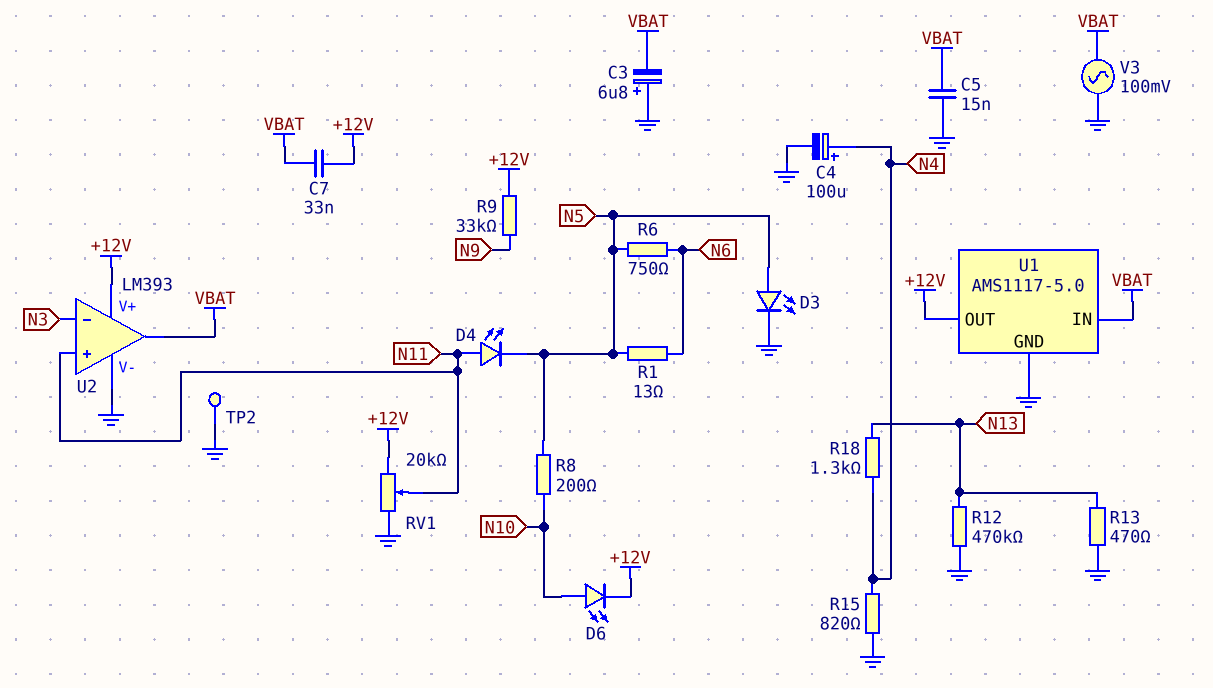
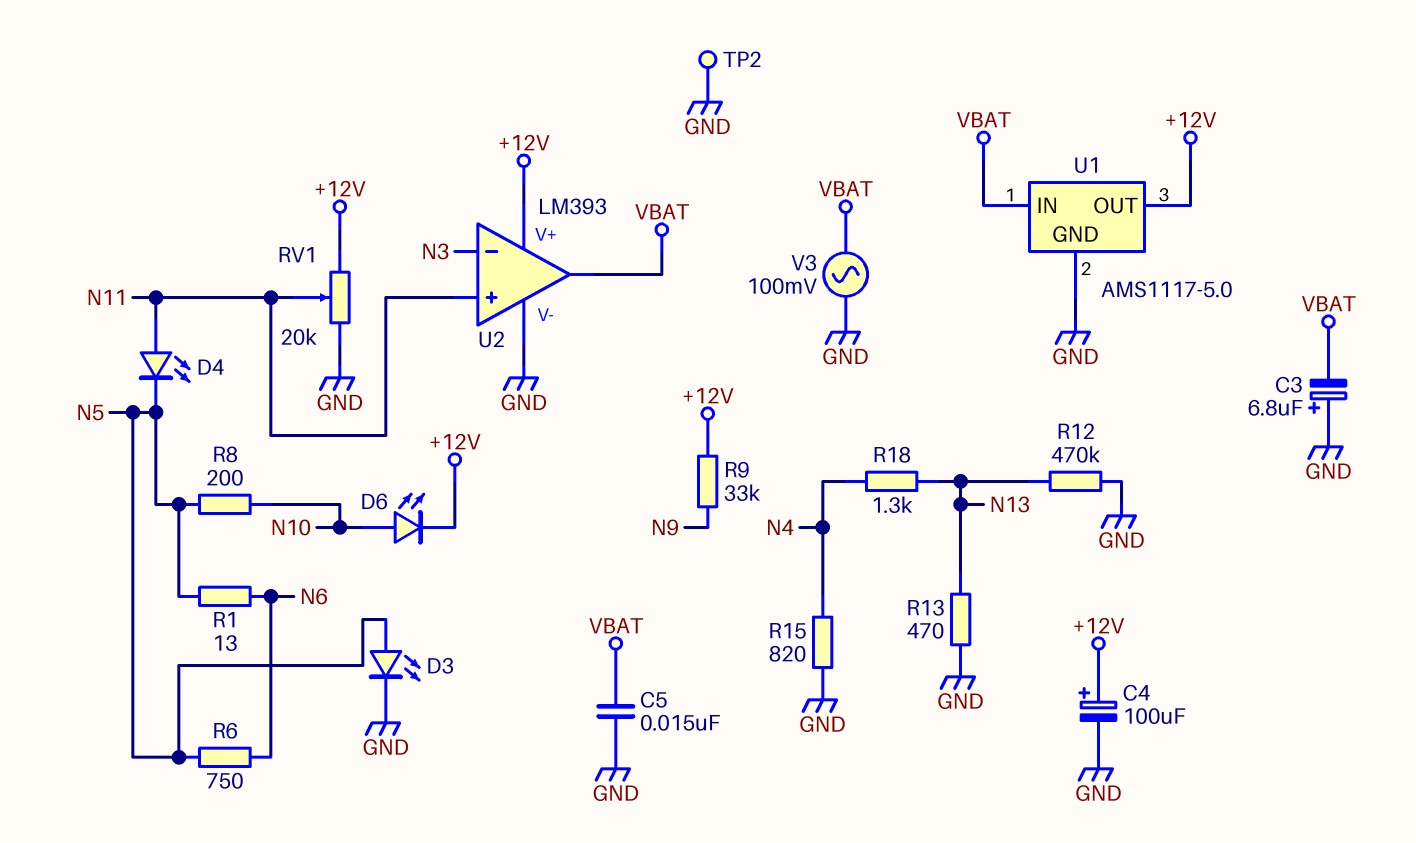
C4: 100uF (plus N4, minus GND) -> 100uF (plus +12V, minus GND)
C7: 33nF (+12V, VBAT) -> none

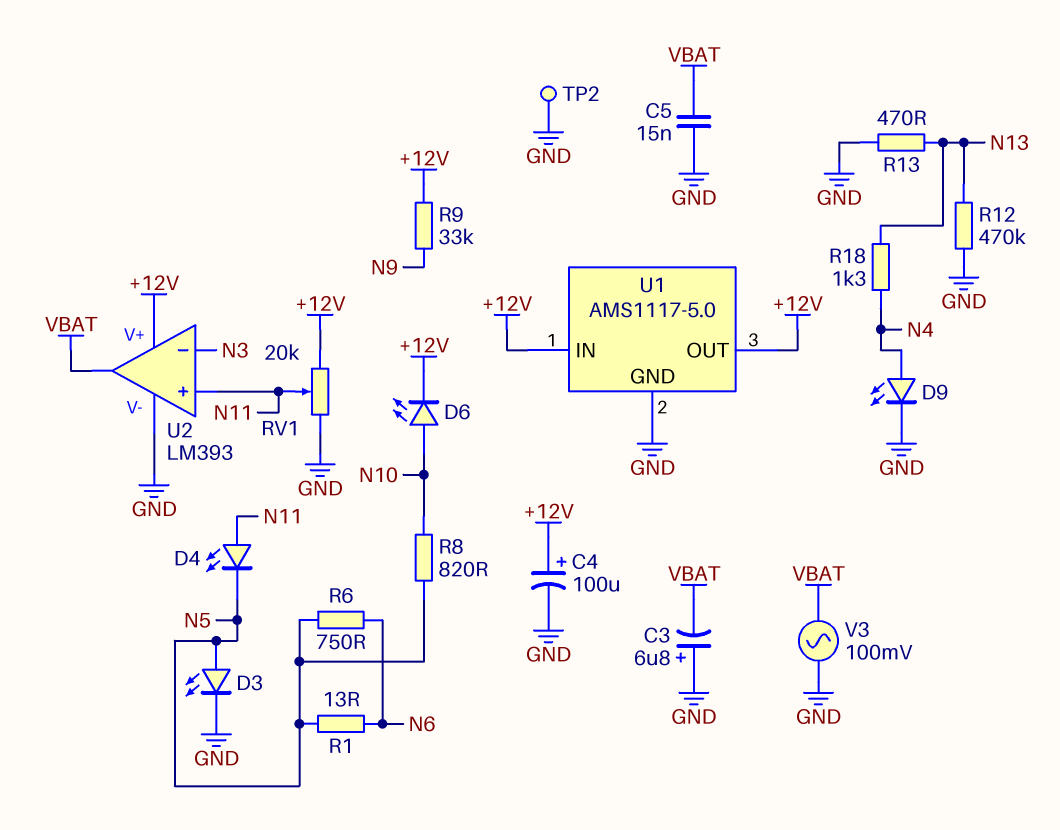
D9: none -> LED (A N4, K GND)
R8: 200 (N5, N10) -> 820 (N5, N10)
R15: 820 (GND, N4) -> none
U1 pin IN: VBAT -> +12V

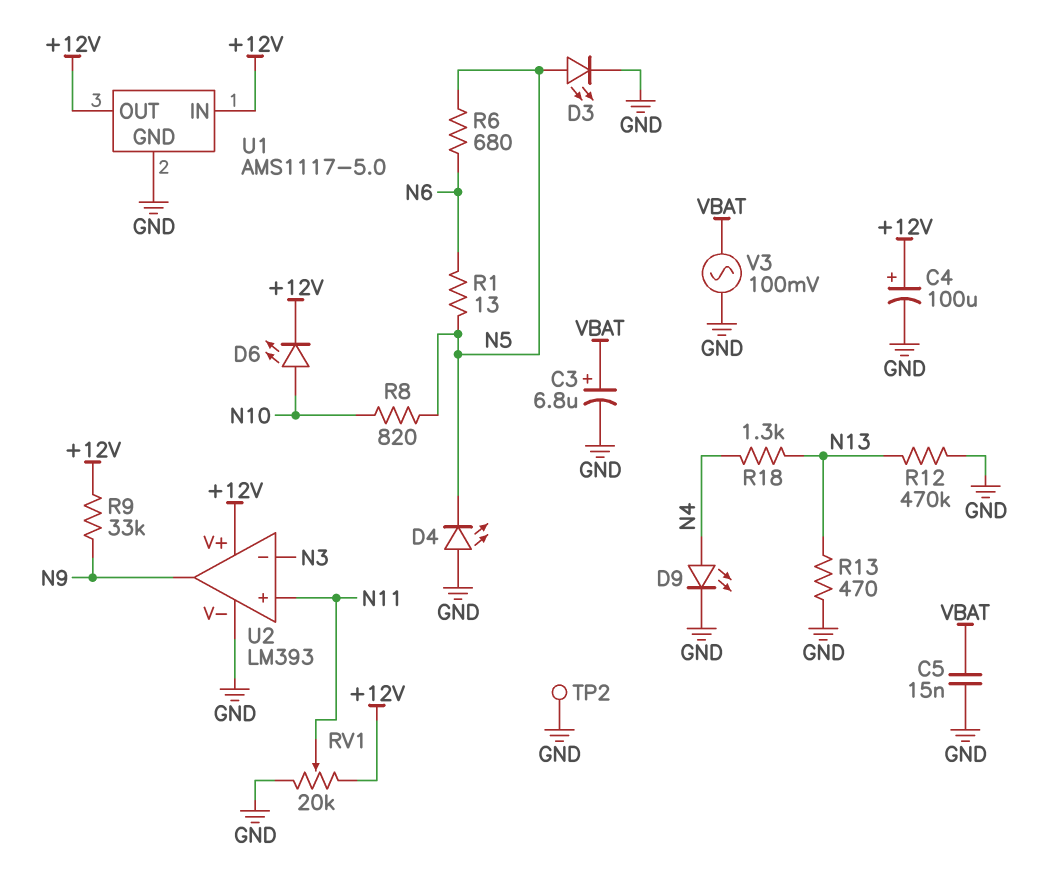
C3: 6.8uF (plus GND, minus VBAT) -> 6.8uF (plus VBAT, minus GND)
D4: LED (A N11, K N5) -> LED (A GND, K N5)
R6: 750 (N5, N6) -> 680 (N5, N6)
U2 pin out: VBAT -> N9

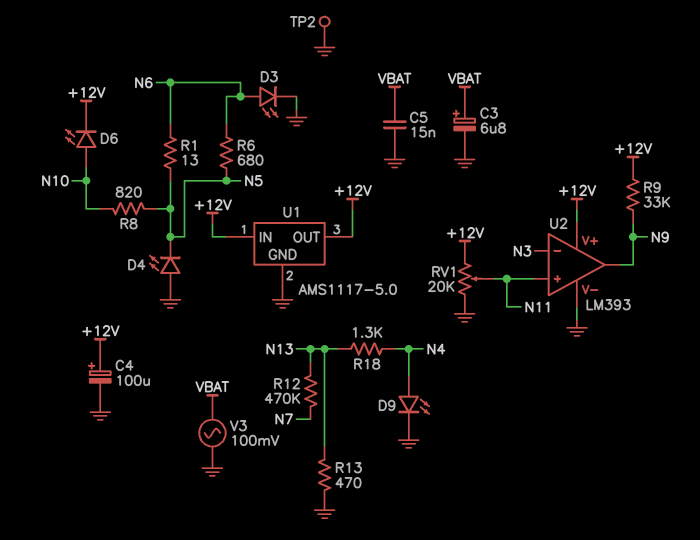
D3: LED (A N5, K GND) -> LED (A N6, K GND)
R12: 470k (GND, N13) -> 470k (N7, N13)

